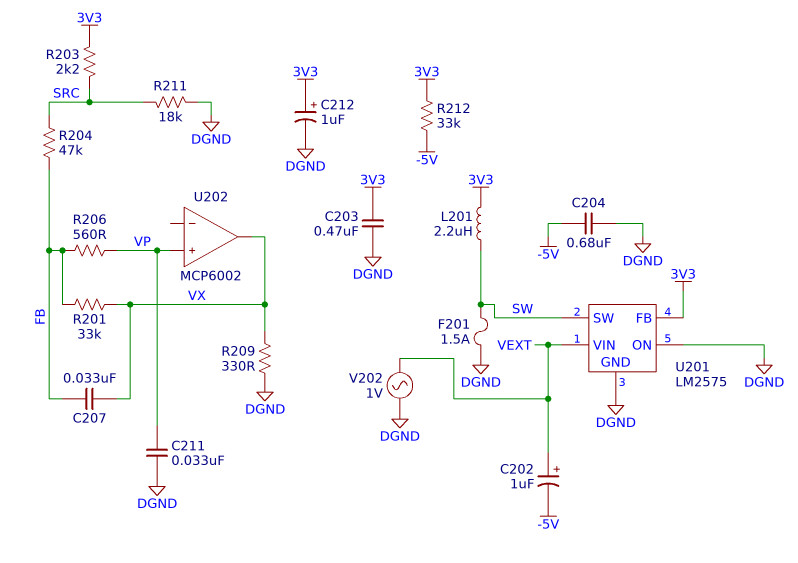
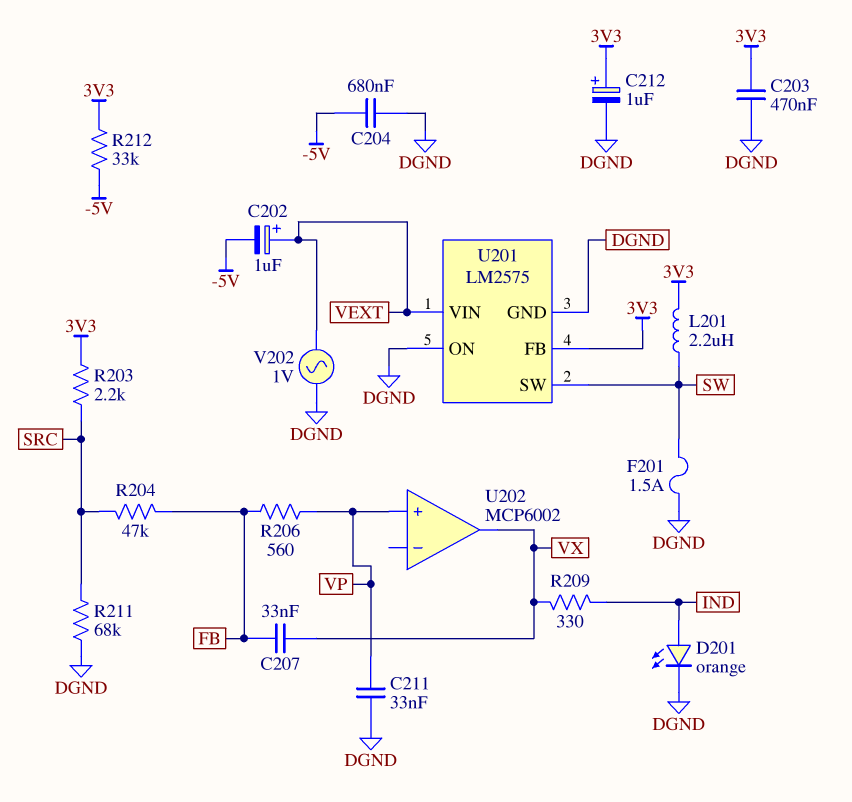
D201: none -> LED orange (A IND, K DGND)
R201: 33k (FB, VX) -> none
R209: 330 (DGND, VX) -> 330 (IND, VX)
R211: 18k (DGND, SRC) -> 68k (DGND, SRC)

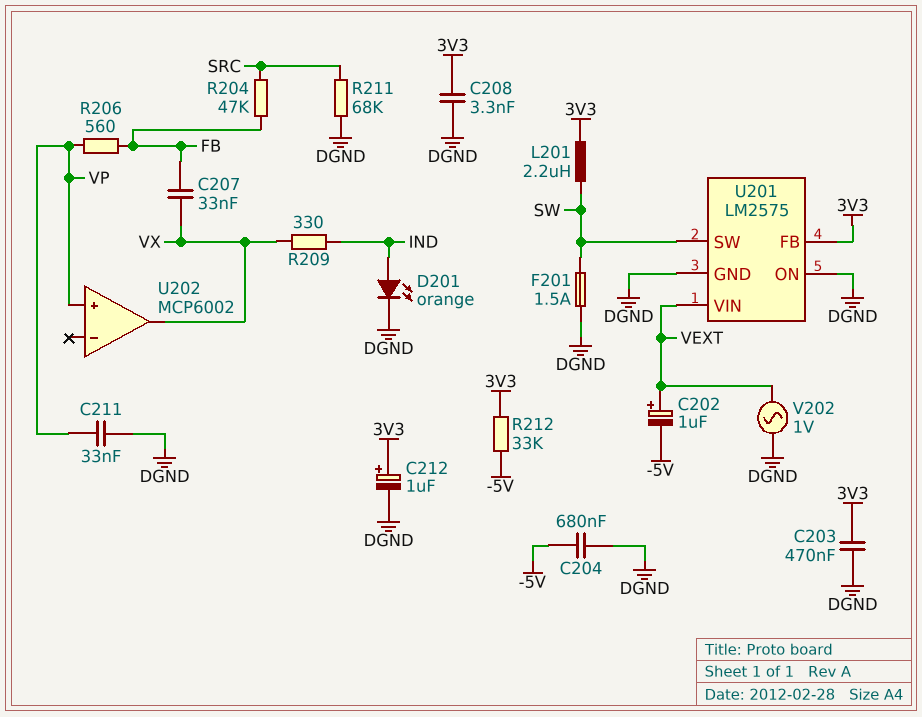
C208: none -> 3.3nF (3V3, DGND)
R203: 2.2k (3V3, SRC) -> none

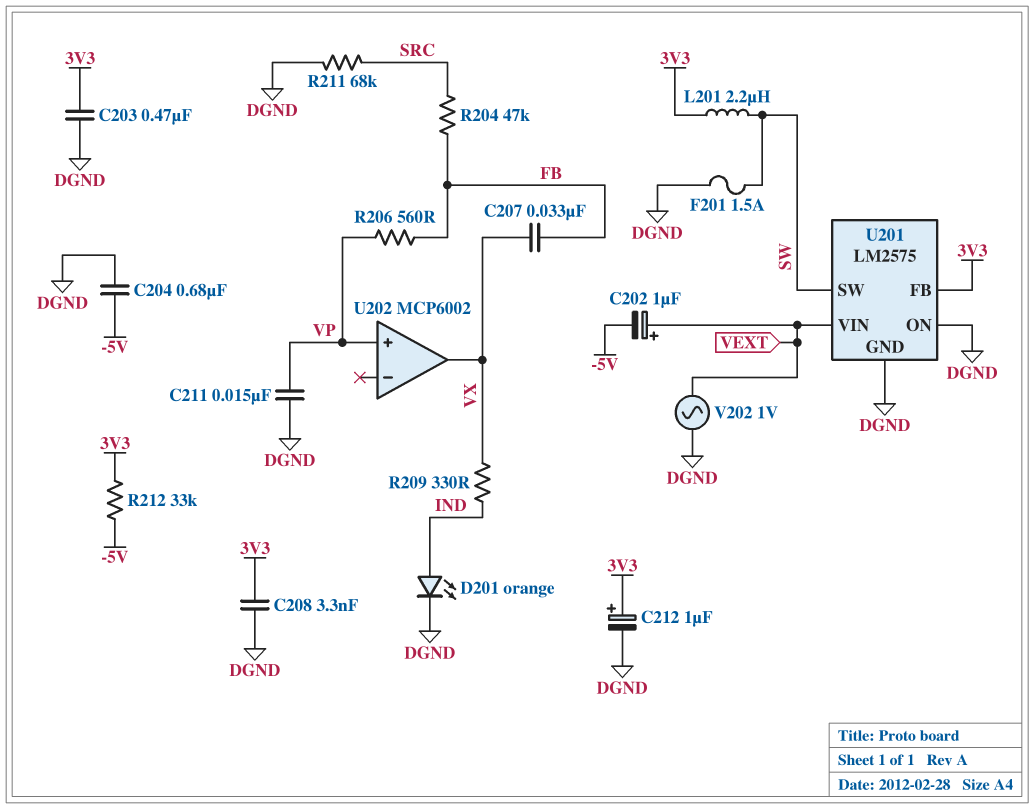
C211: 33nF (DGND, VP) -> 15nF (DGND, VP)

